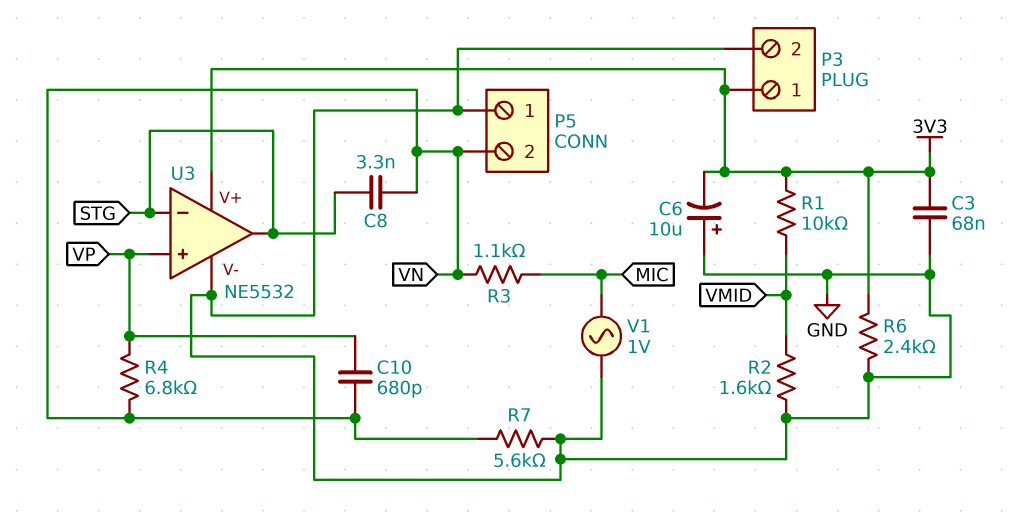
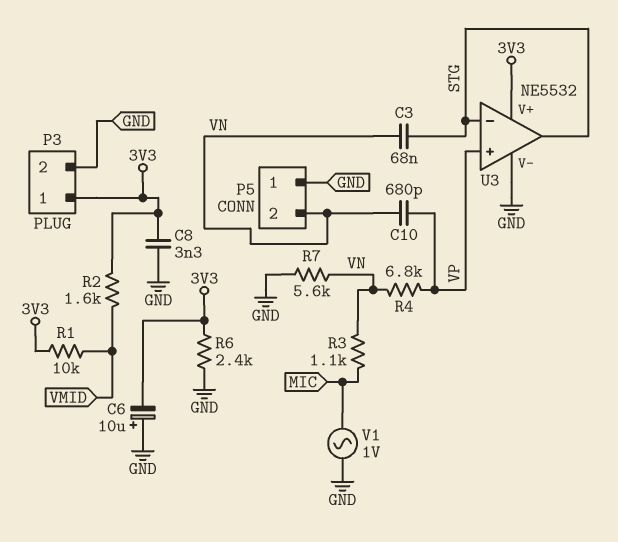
C3: 68nF (3V3, GND) -> 68nF (STG, VN)
C8: 3.3nF (STG, VN) -> 3.3nF (3V3, GND)
R2: 1.6k (GND, VMID) -> 1.6k (3V3, VMID)

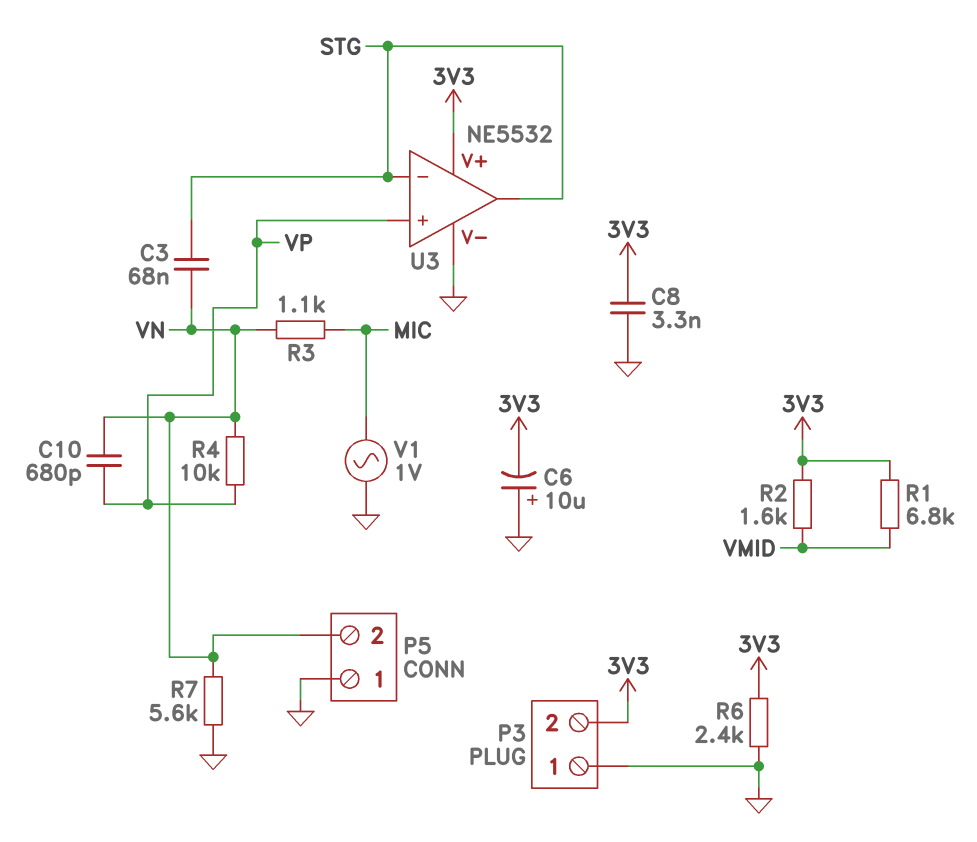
P3 pin 1: 3V3 -> GND
P3 pin 2: GND -> 3V3
R1: 10k (3V3, VMID) -> 6.8k (3V3, VMID)
R4: 6.8k (VN, VP) -> 10k (VN, VP)

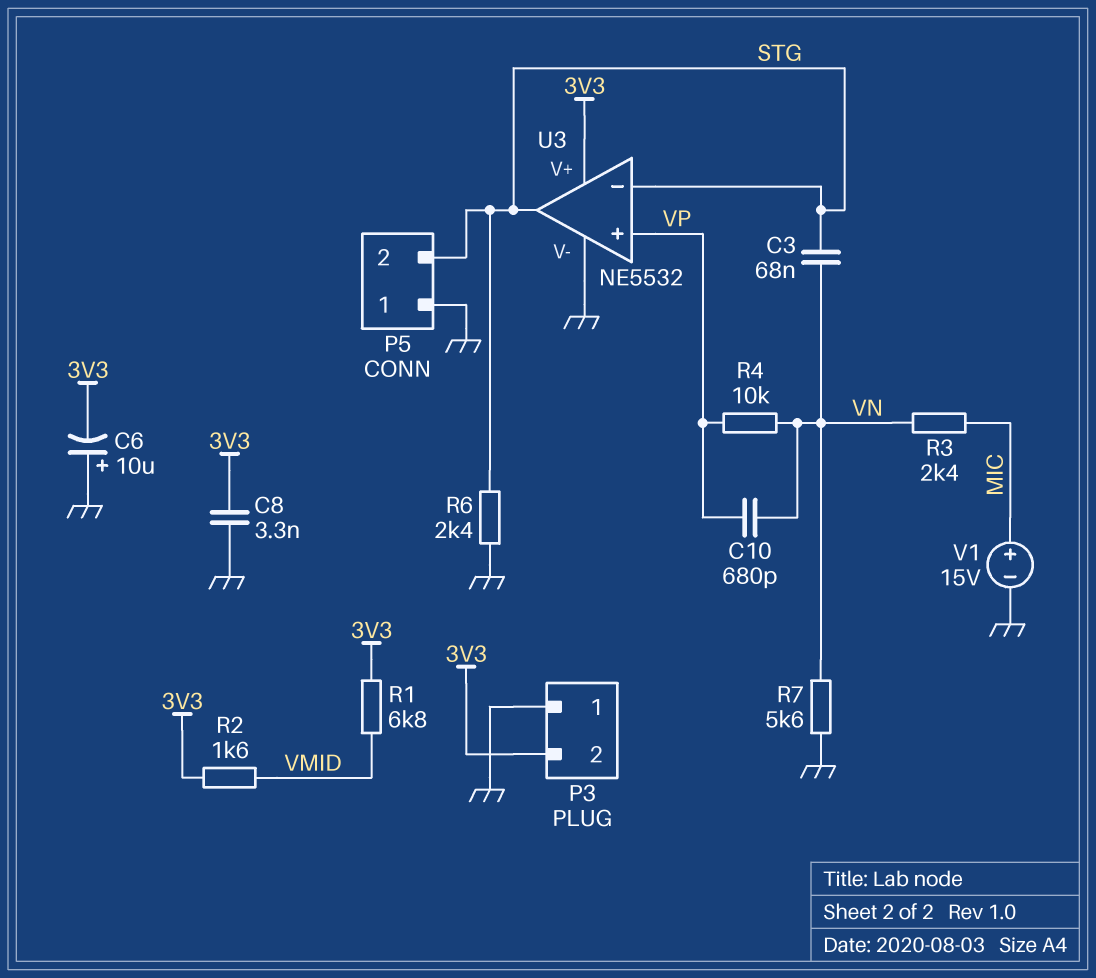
P5 pin 2: VN -> STG
R3: 1.1k (MIC, VN) -> 2.4k (MIC, VN)
R6: 2.4k (3V3, GND) -> 2.4k (GND, STG)
V1: AC 1V (GND, MIC) -> 15V (plus MIC, minus GND)

